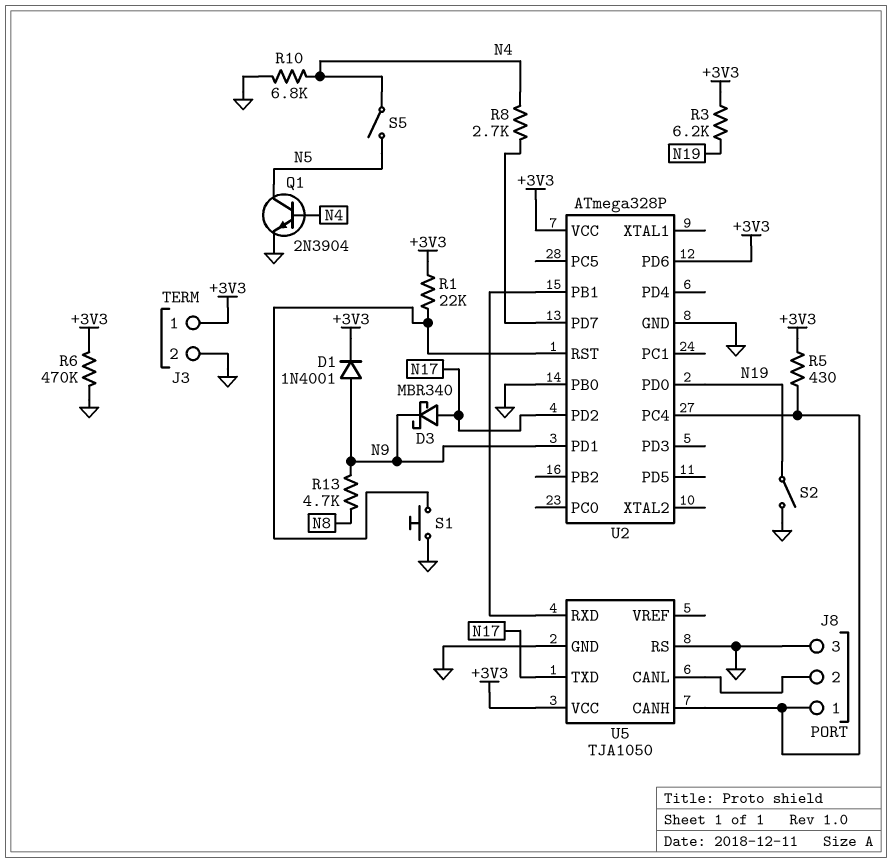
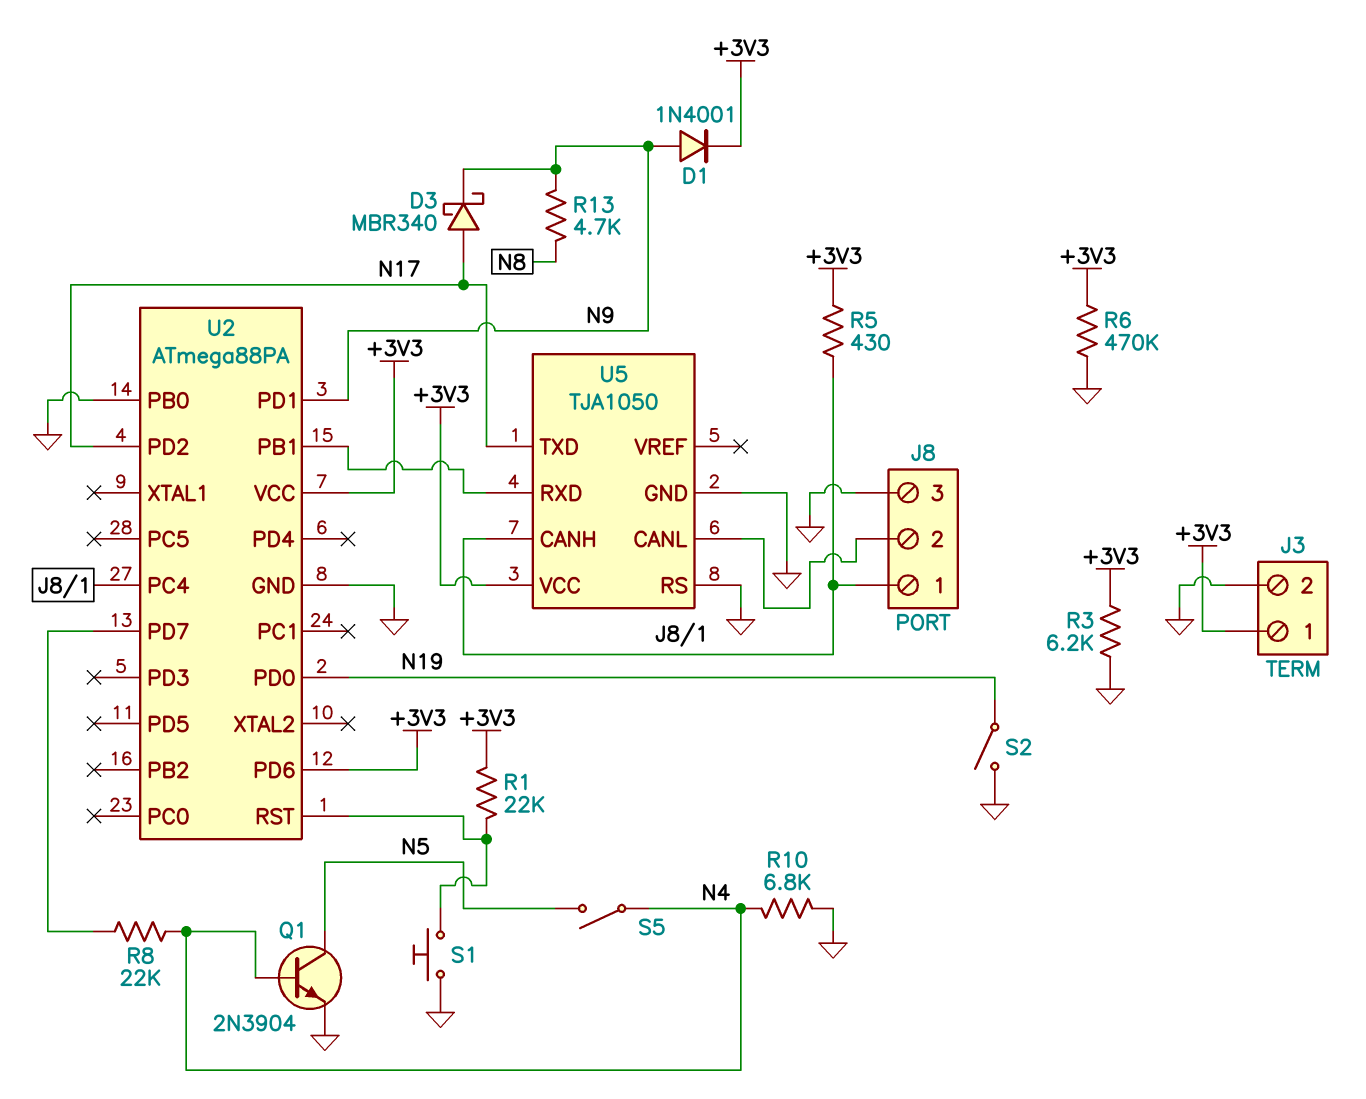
R3: 6.2k (+3V3, N19) -> 6.2k (+3V3, GND)
R8: 2.7k (N4, U2/PD7) -> 22k (N4, U2/PD7)
U2: ATmega328P -> ATmega88PA

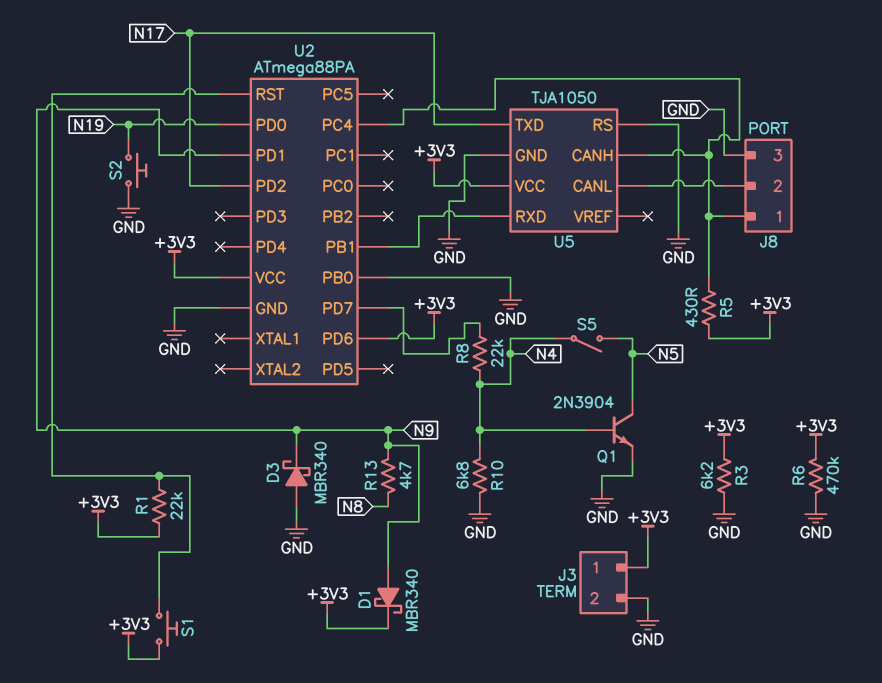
D1: diode 1N4001 (A N9, K +3V3) -> schottky MBR340 (A N9, K +3V3)
D3: schottky MBR340 (A N17, K N9) -> schottky MBR340 (A GND, K N9)
S1: button (GND, U2/RST) -> button (+3V3, U2/RST)
S2: switch (GND, N19) -> button (GND, N19)

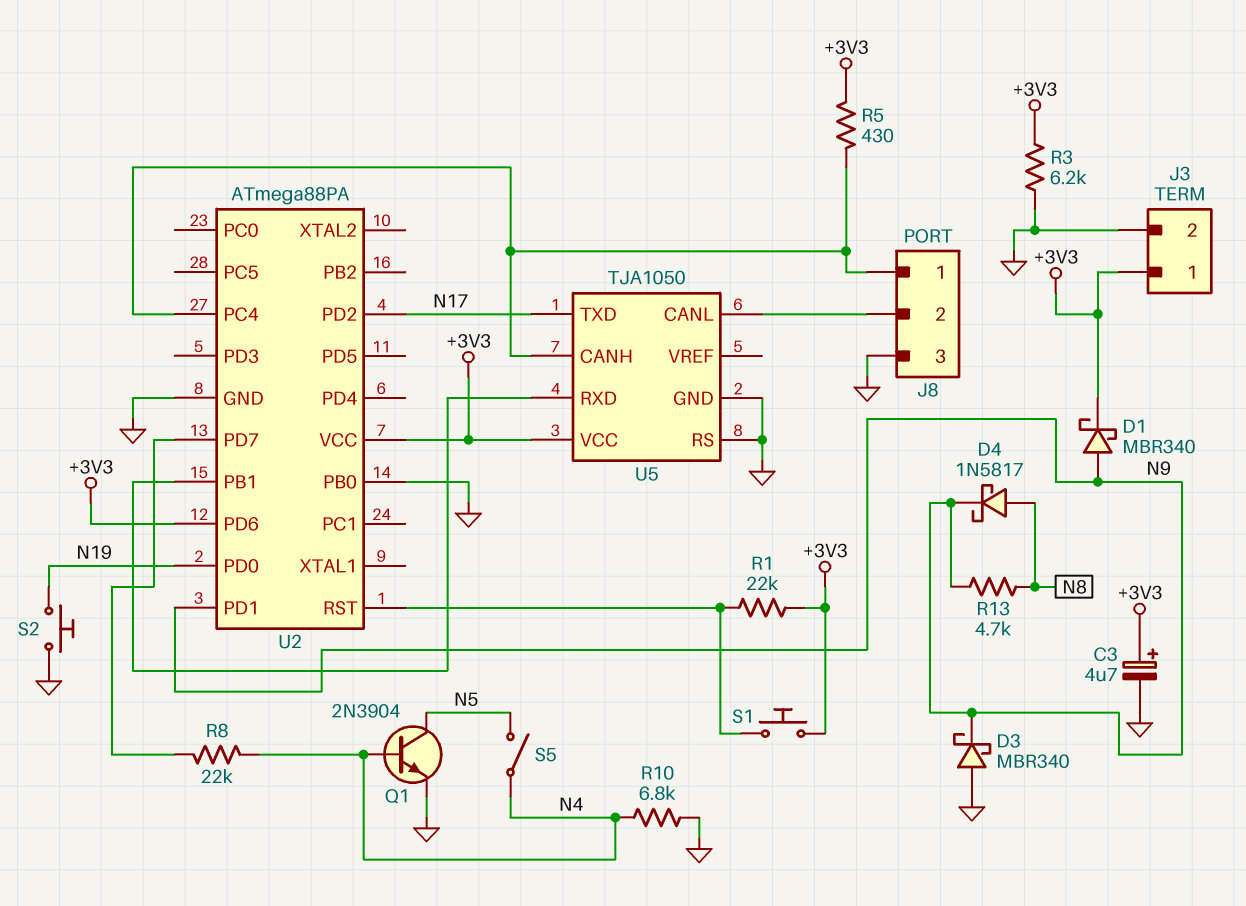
C3: none -> 4.7uF (plus +3V3, minus GND)
D4: none -> schottky 1N5817 (A N8, K N9)
R6: 470k (+3V3, GND) -> none

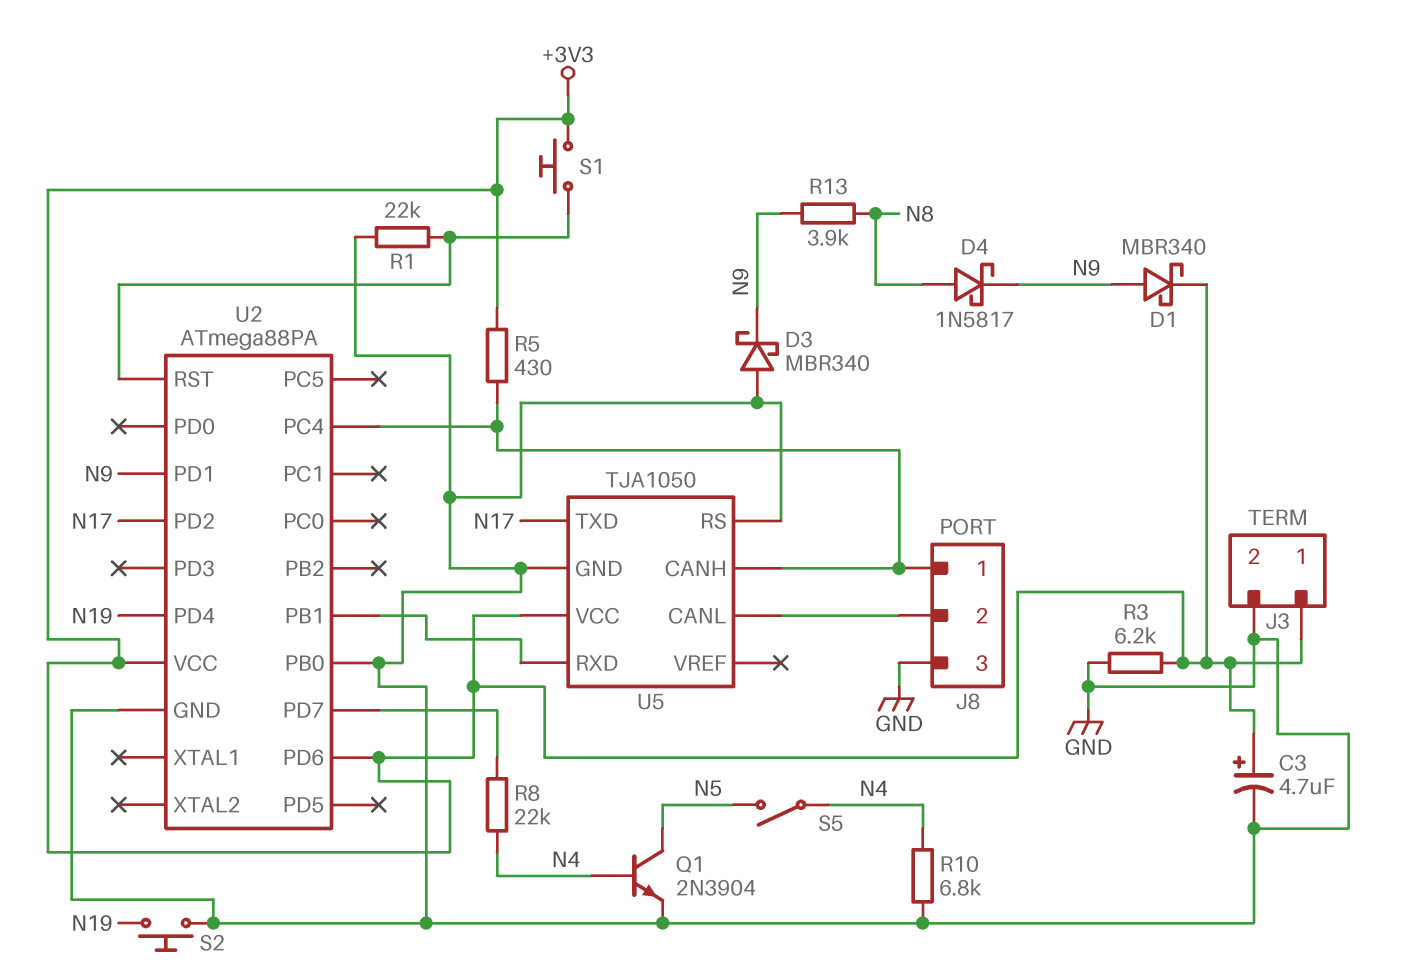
R1: 22k (+3V3, U2/RST) -> 22k (GND, U2/RST)
R13: 4.7k (N8, N9) -> 3.9k (N8, N9)
U2 pin PD0: N19 -> none
U2 pin PD4: none -> N19

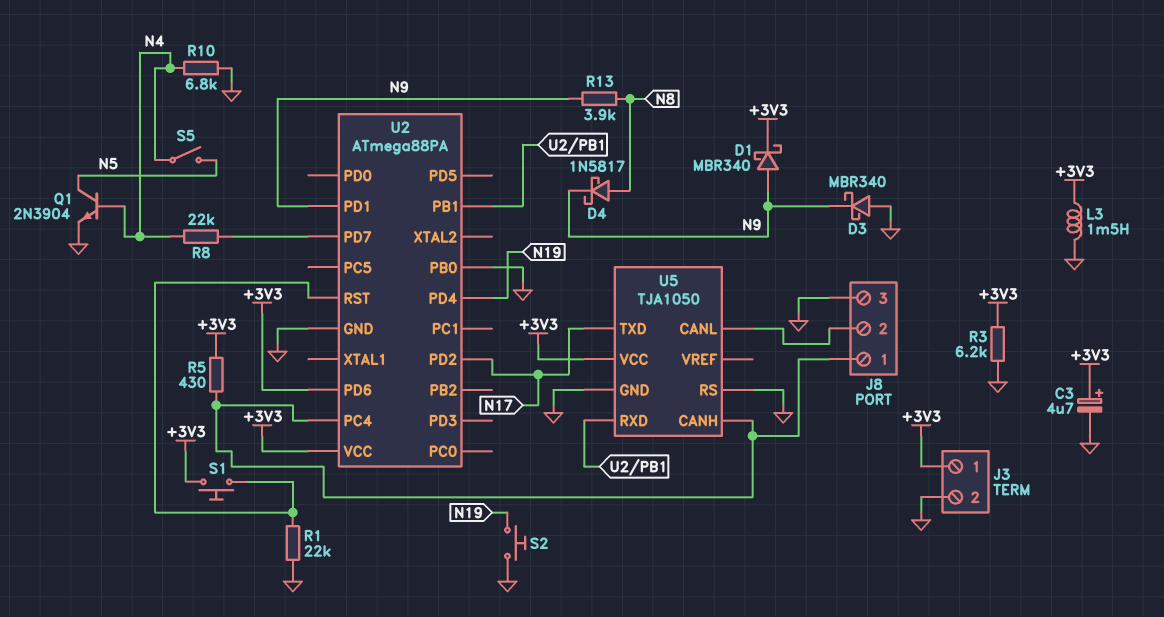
L3: none -> 1.5mH (+3V3, GND)

